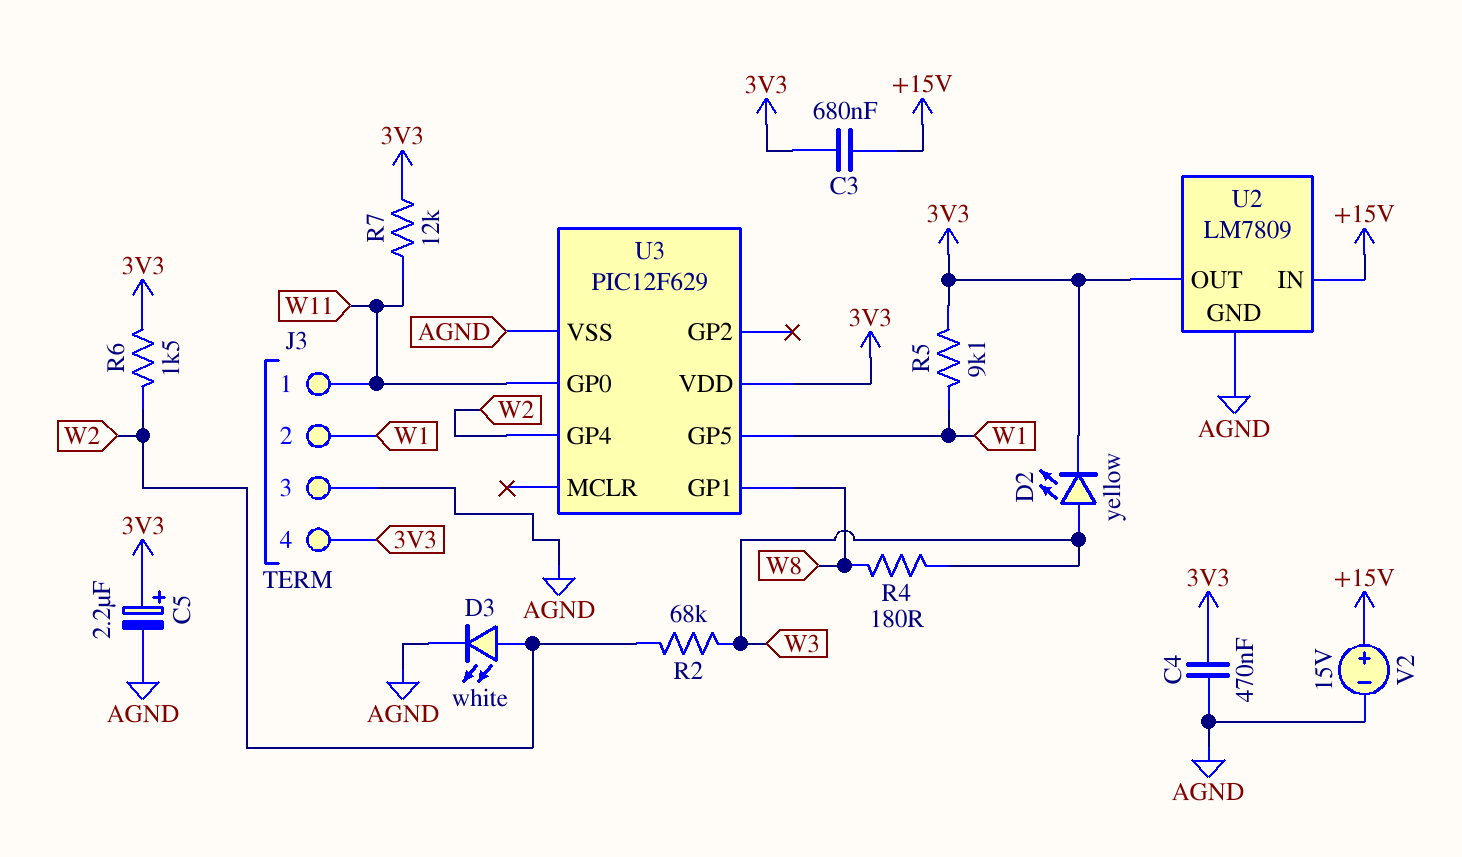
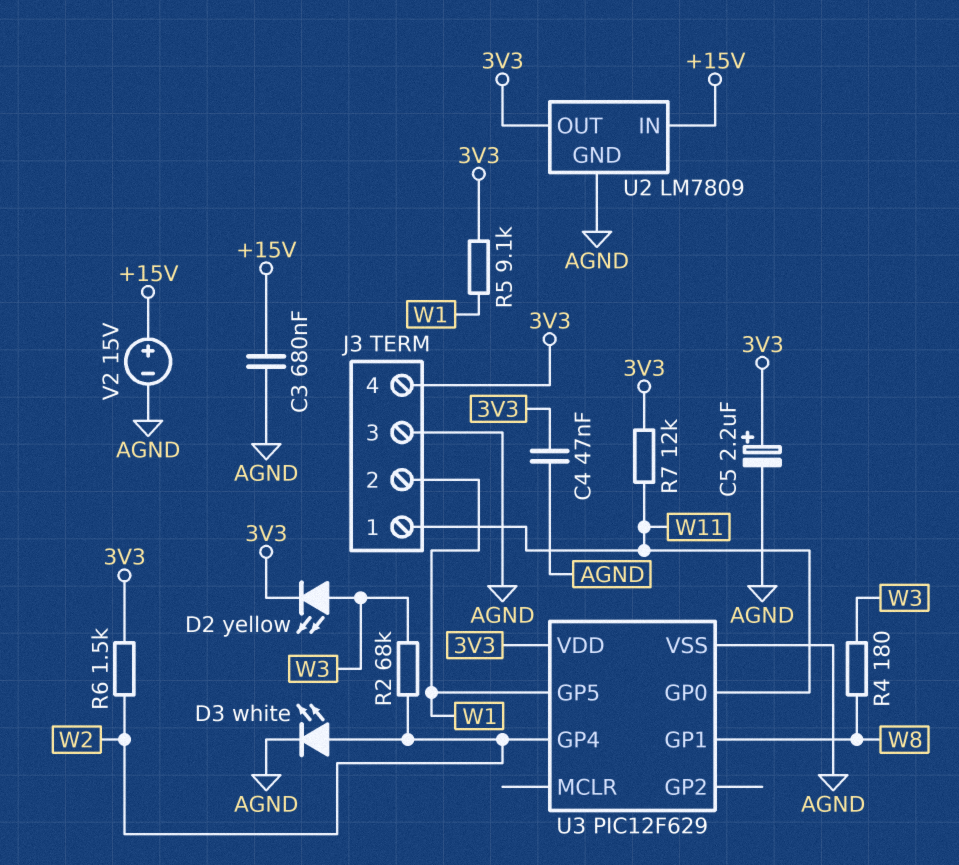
C3: 680nF (+15V, 3V3) -> 680nF (+15V, AGND)
C4: 470nF (3V3, AGND) -> 47nF (3V3, AGND)

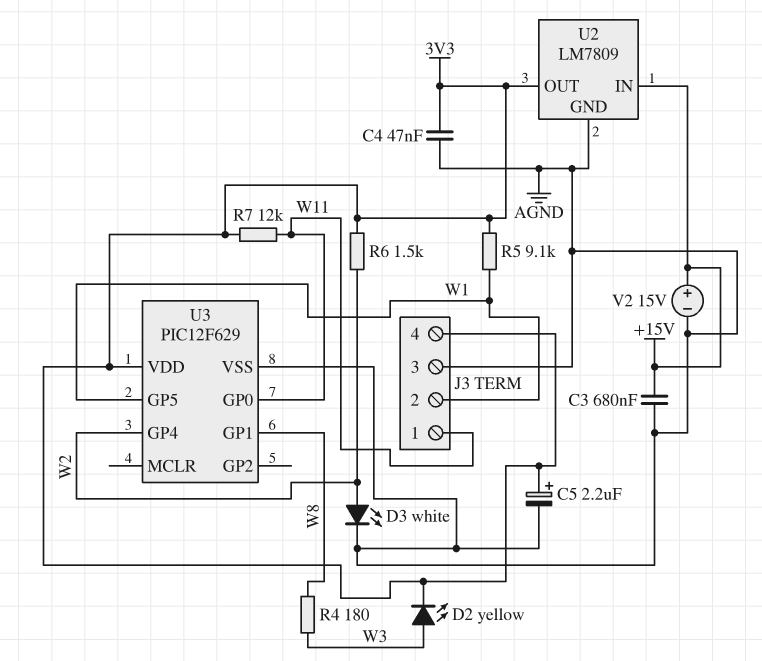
R2: 68k (W2, W3) -> none

